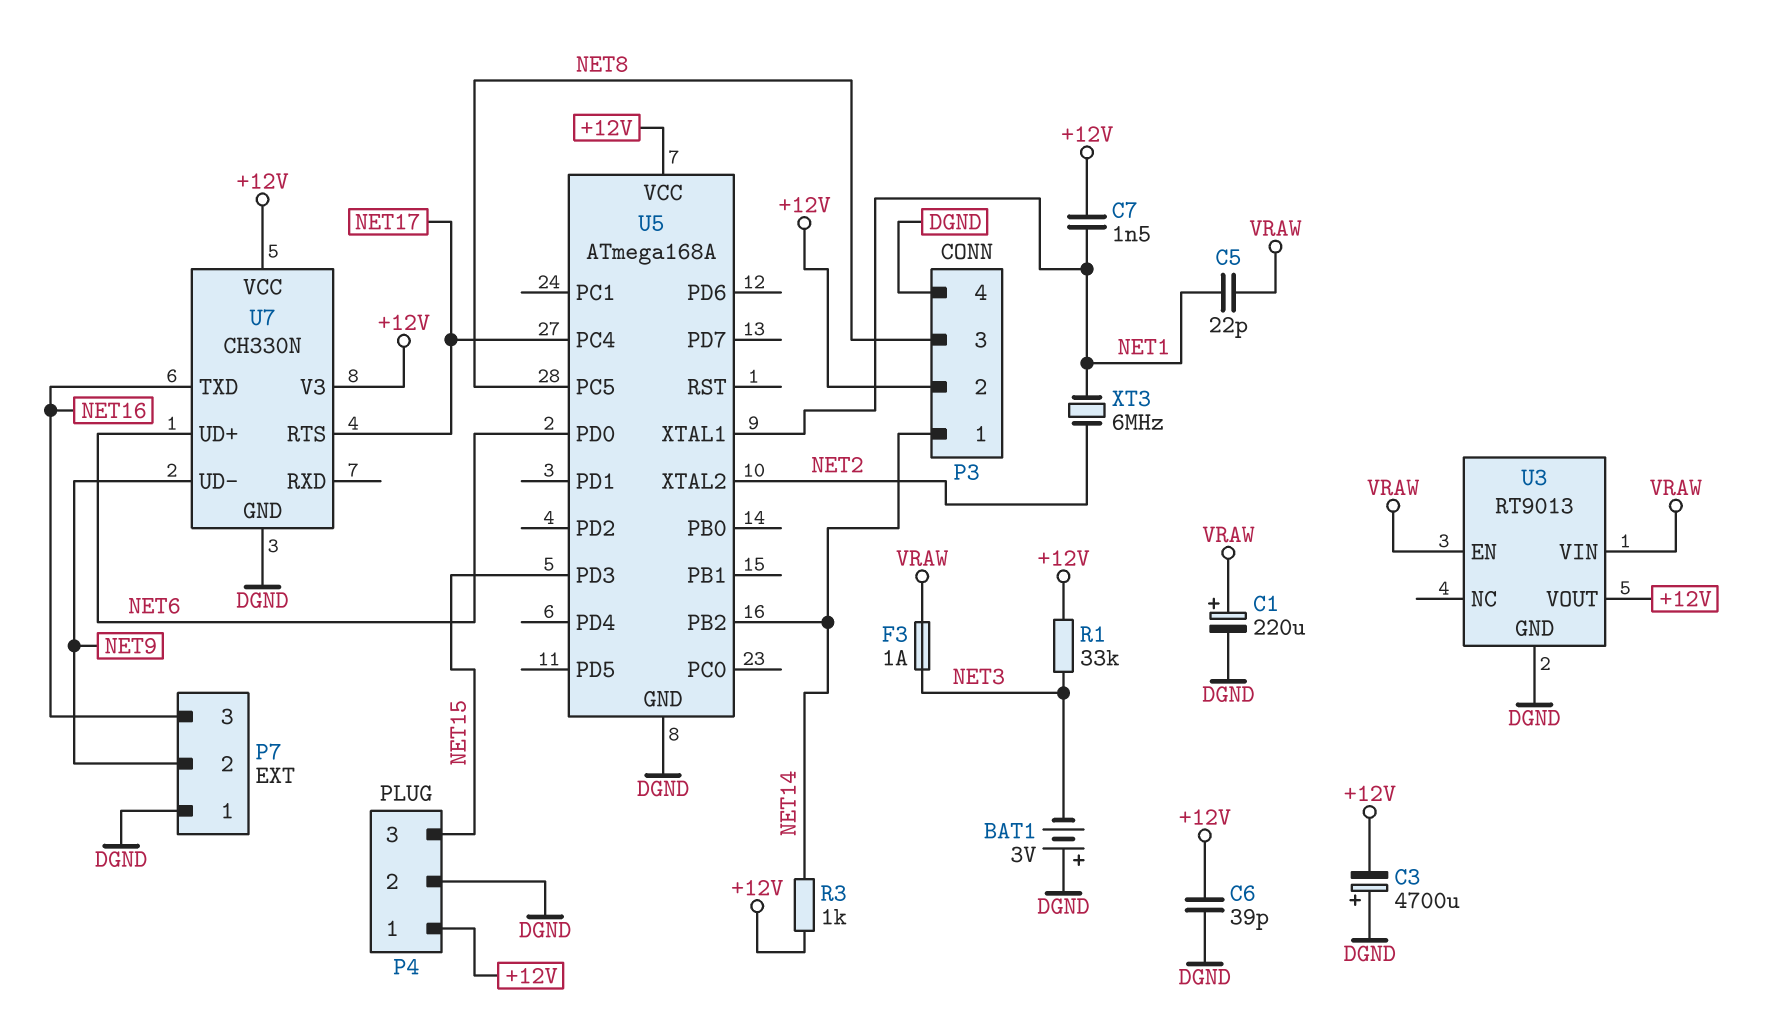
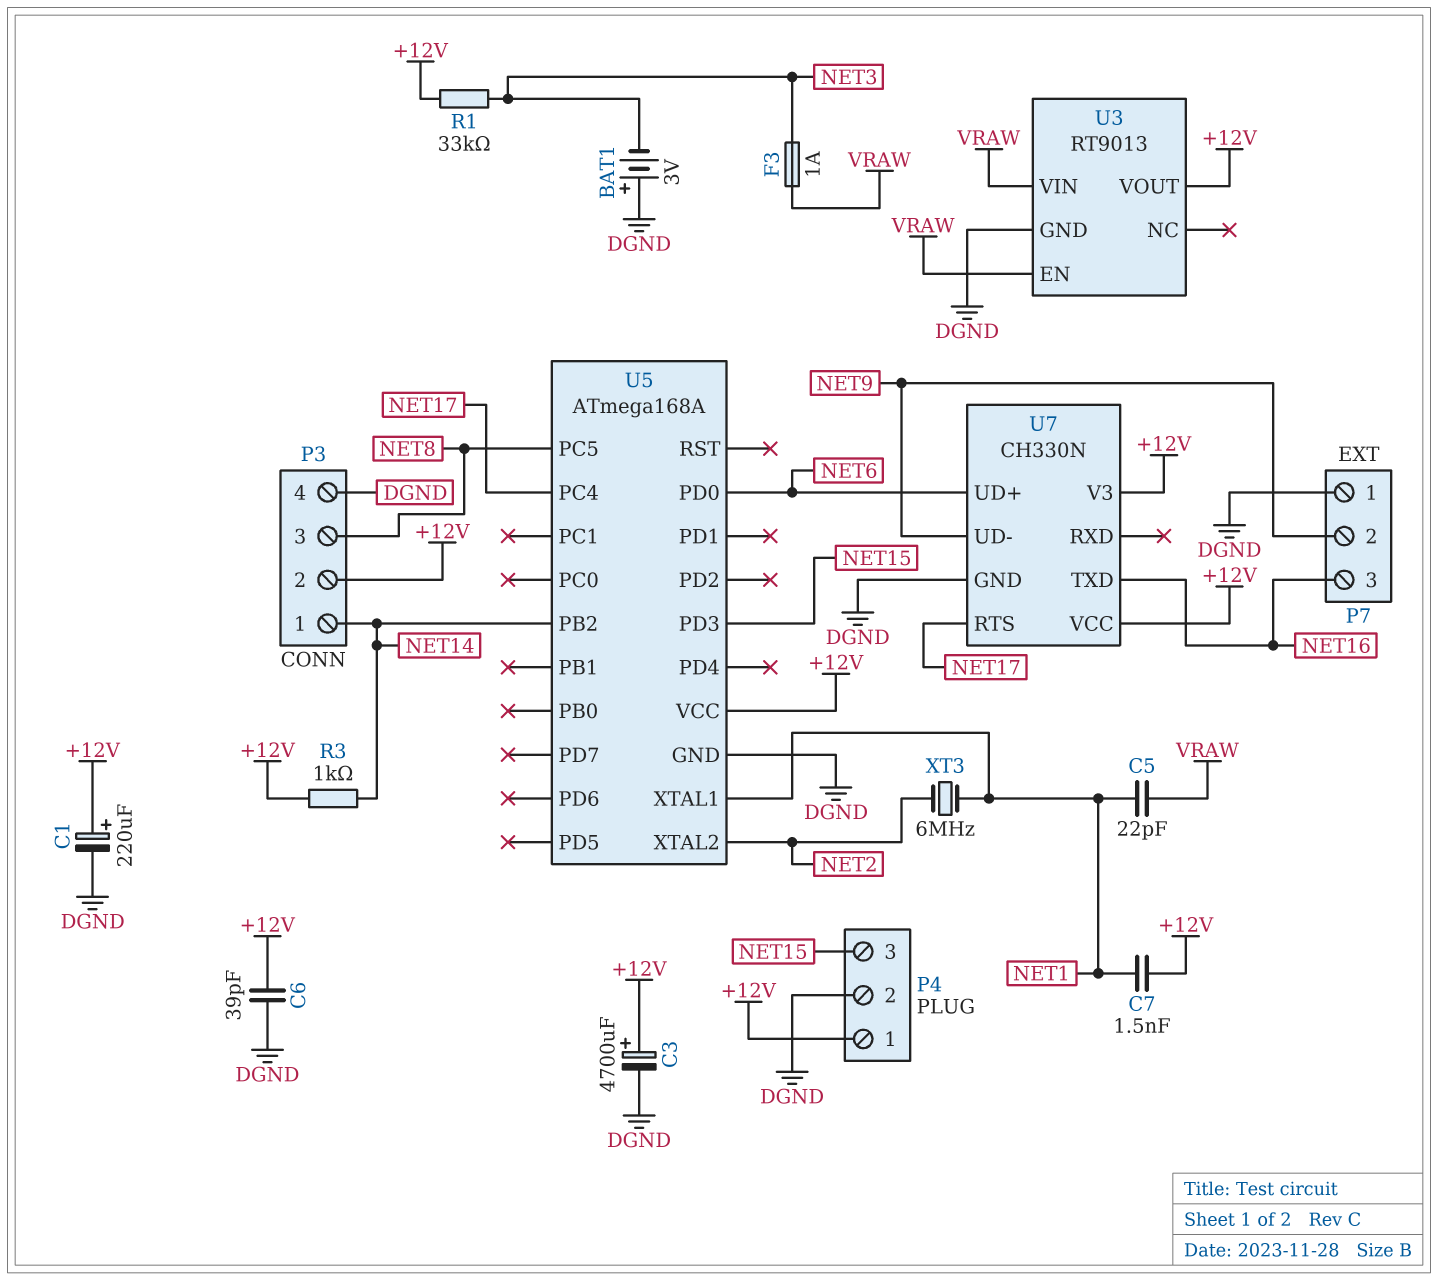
C1: 220uF (plus VRAW, minus DGND) -> 220uF (plus +12V, minus DGND)
C3: 4700uF (plus DGND, minus +12V) -> 4700uF (plus +12V, minus DGND)

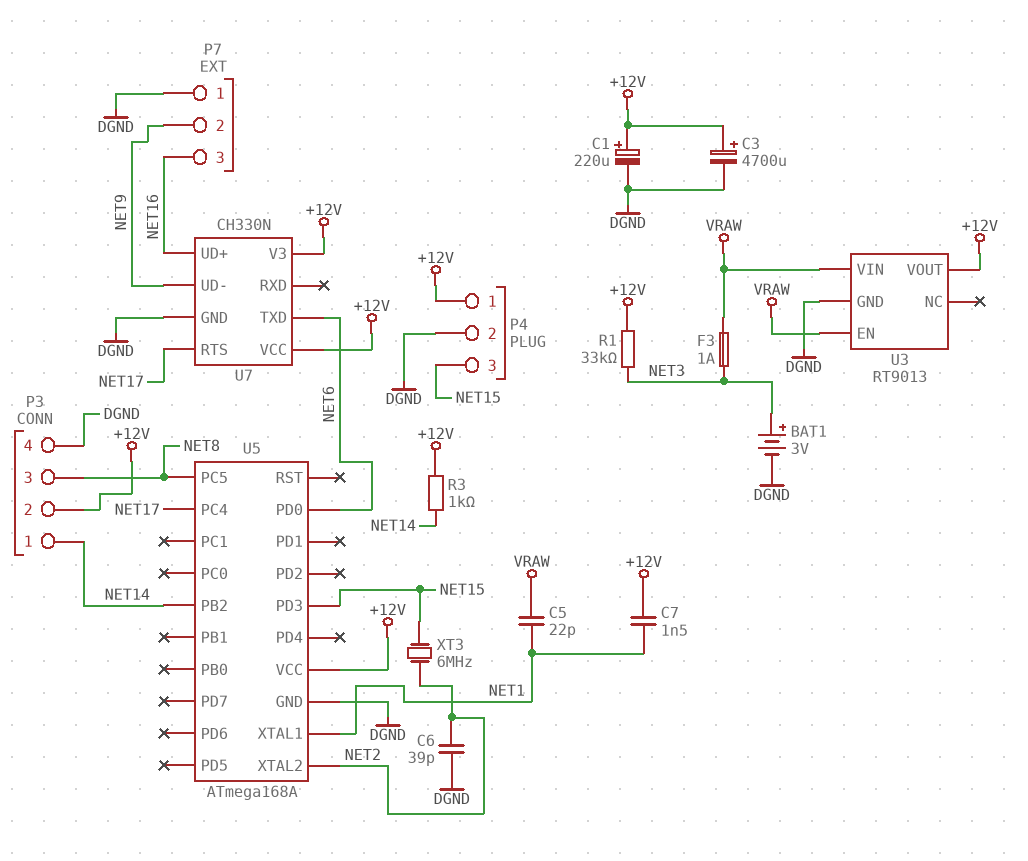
BAT1: 3V (plus DGND, minus NET3) -> 3V (plus NET3, minus DGND)
C6: 39pF (+12V, DGND) -> 39pF (DGND, NET2)
U7 pin TXD: NET16 -> NET6
U7 pin UD+: NET6 -> NET16
XT3: 6MHz (NET1, NET2) -> 6MHz (NET2, NET15)

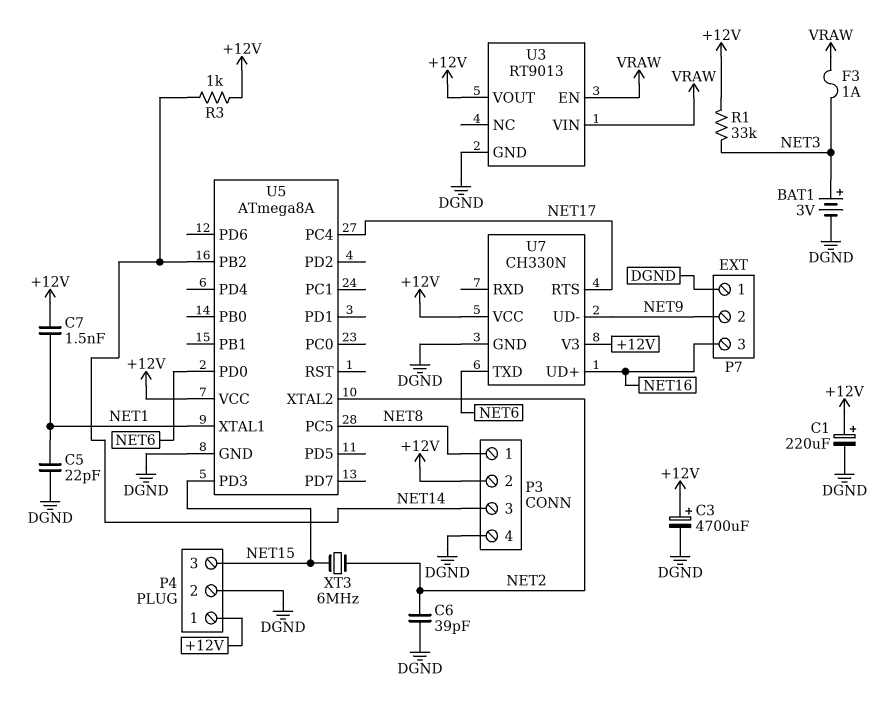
C5: 22pF (NET1, VRAW) -> 22pF (DGND, NET1)
P3 pin 1: NET14 -> NET8
P3 pin 3: NET8 -> NET14
U5: ATmega168A -> ATmega8A

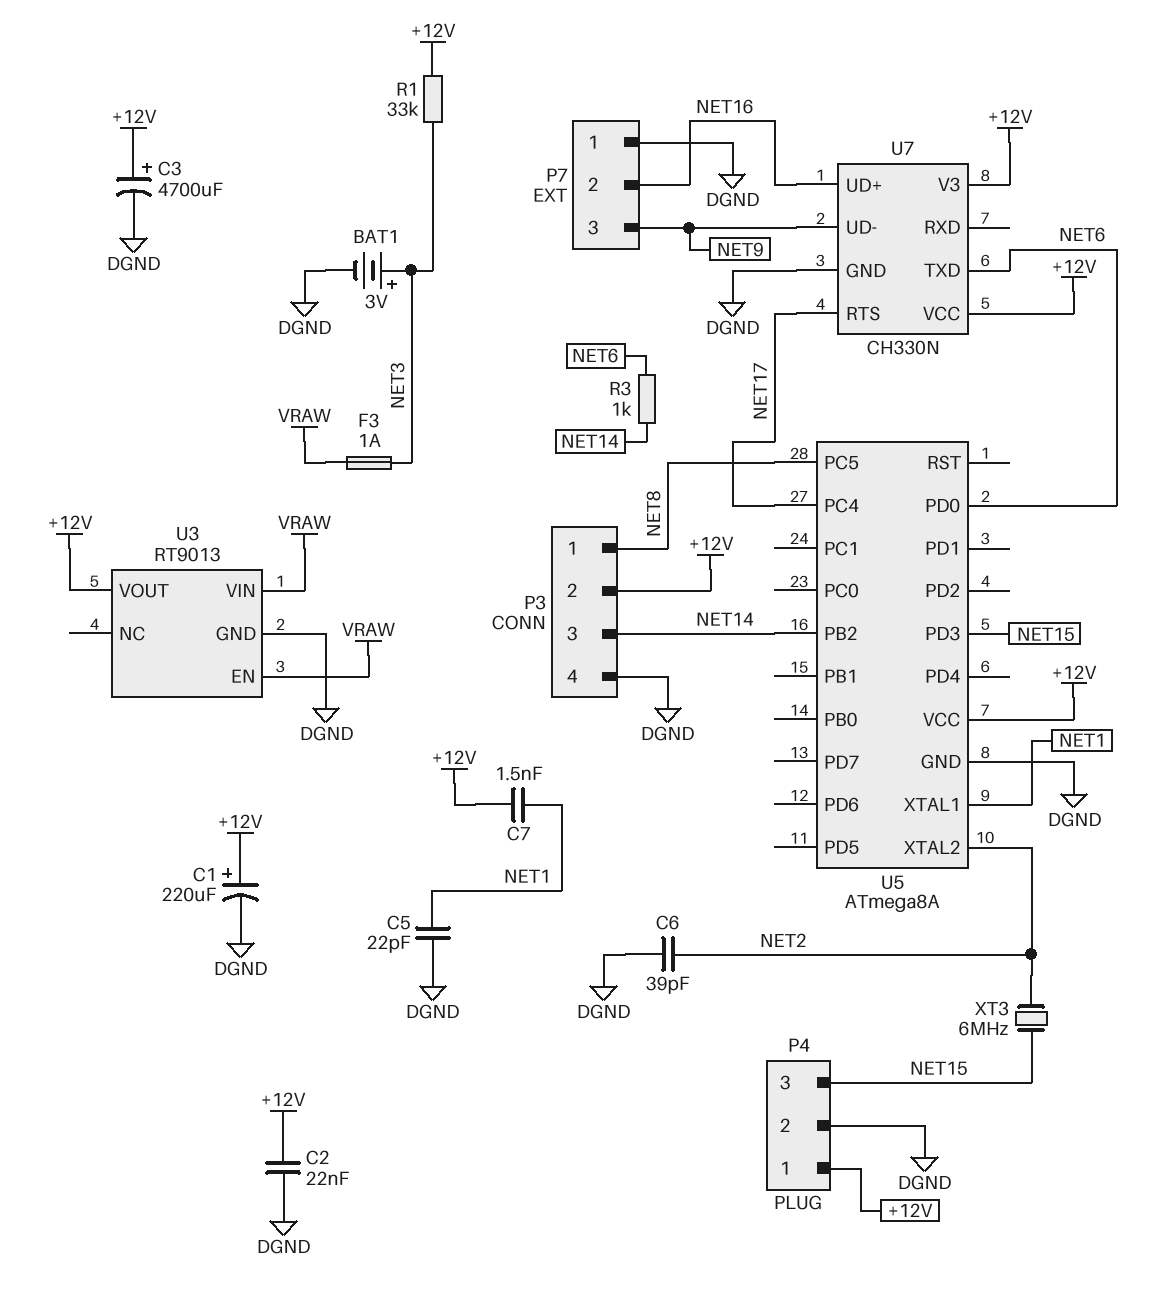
C2: none -> 22nF (+12V, DGND)
P7 pin 2: NET9 -> NET16
P7 pin 3: NET16 -> NET9
R3: 1k (+12V, NET14) -> 1k (NET6, NET14)

